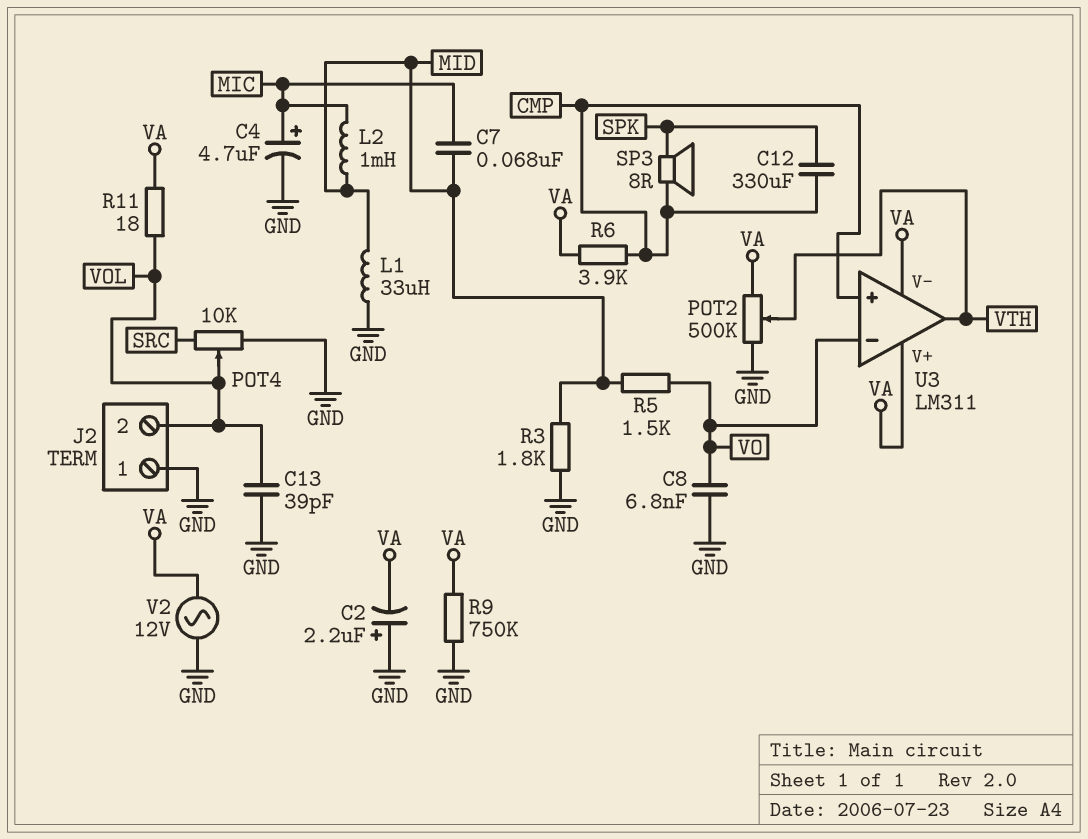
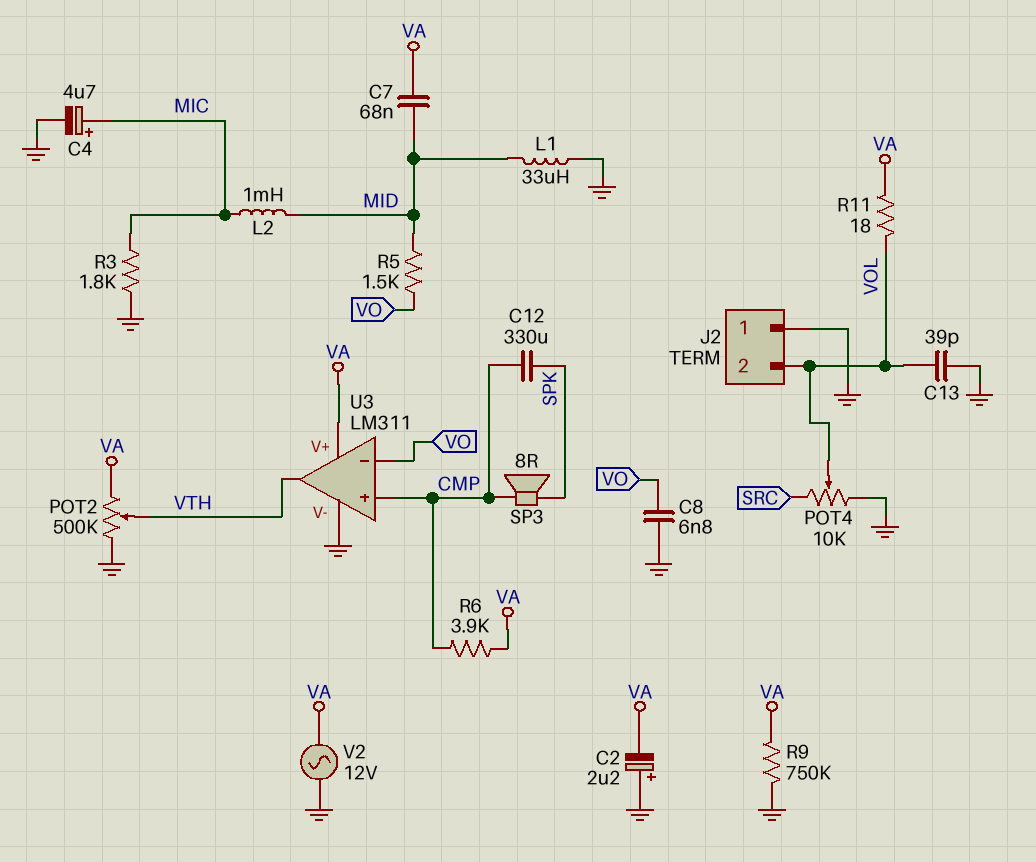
C7: 68nF (MIC, MID) -> 68nF (MID, VA)
R3: 1.8k (GND, MID) -> 1.8k (GND, MIC)
U3 pin V-: VA -> GND

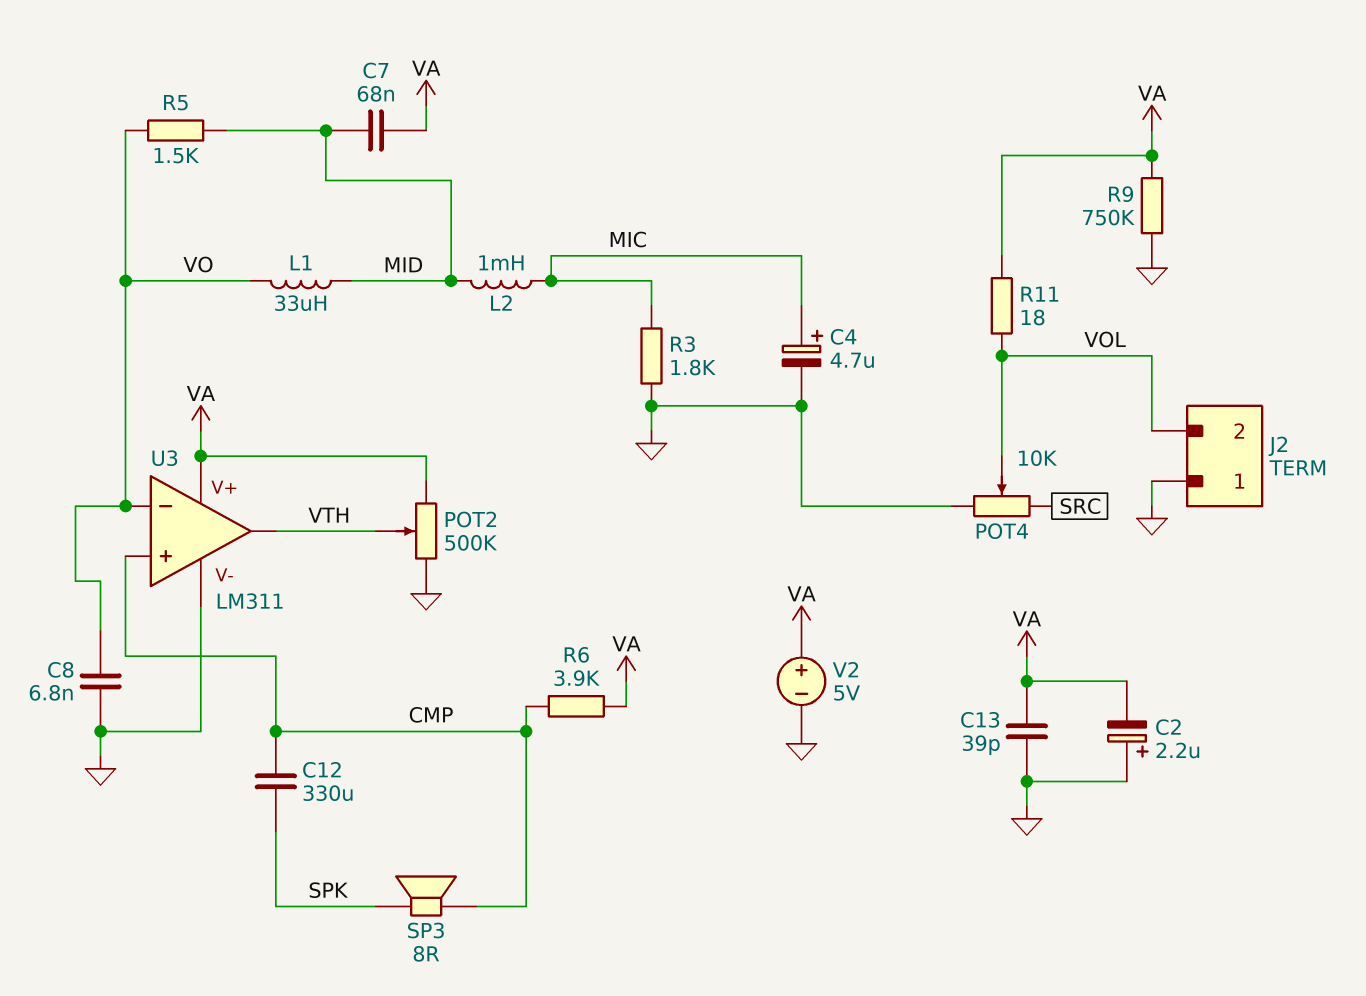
C13: 39pF (GND, VOL) -> 39pF (GND, VA)
L1: 33uH (GND, MID) -> 33uH (MID, VO)
V2: AC 12V (GND, VA) -> 5V (plus VA, minus GND)

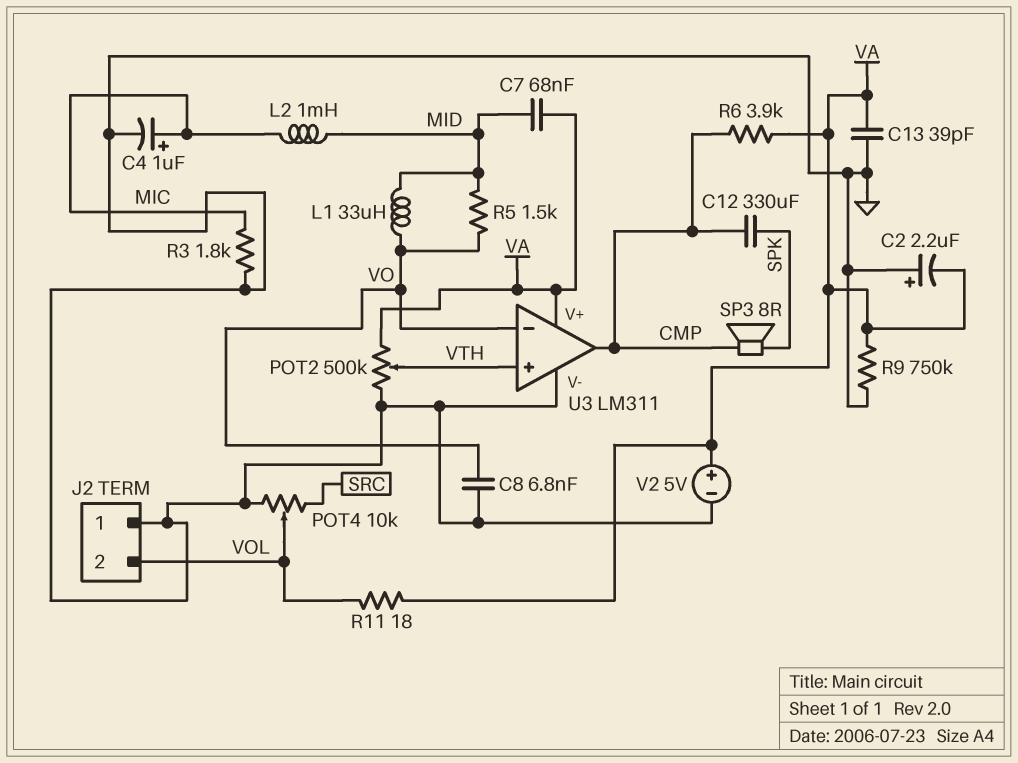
C4: 4.7uF (plus MIC, minus GND) -> 1uF (plus MIC, minus GND)
U3 pin in+: CMP -> VTH
U3 pin out: VTH -> CMP

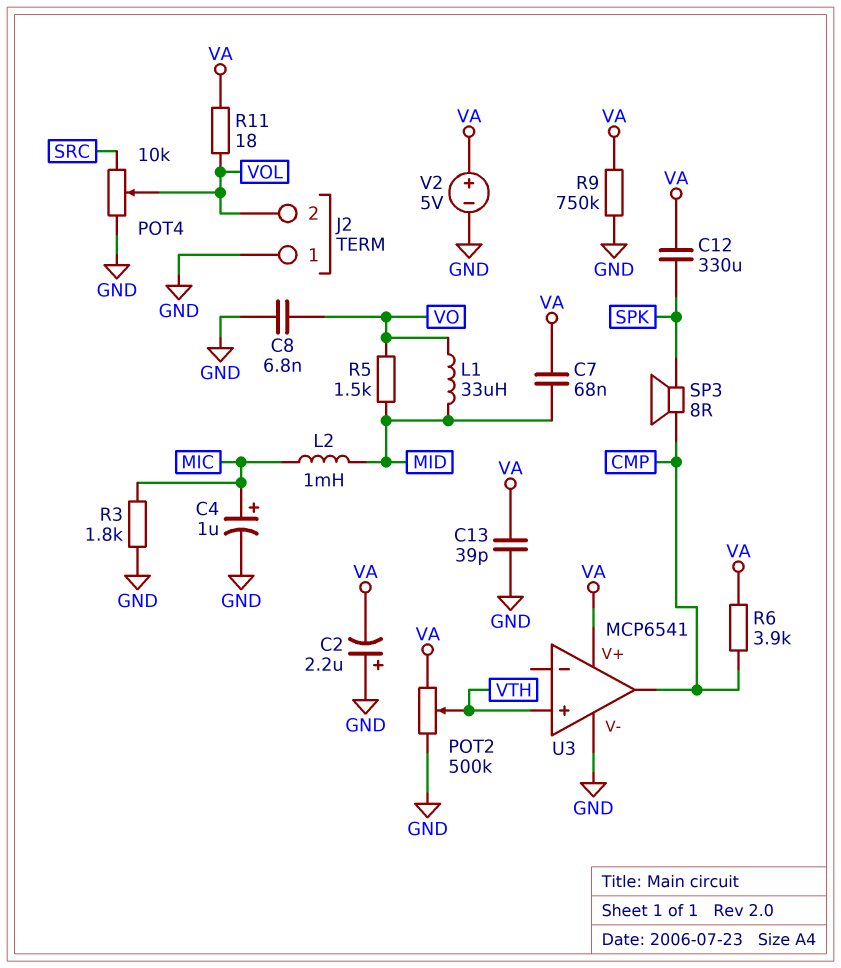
C12: 330uF (CMP, SPK) -> 330uF (SPK, VA)
U3: LM311 -> MCP6541
U3 pin in-: VO -> none

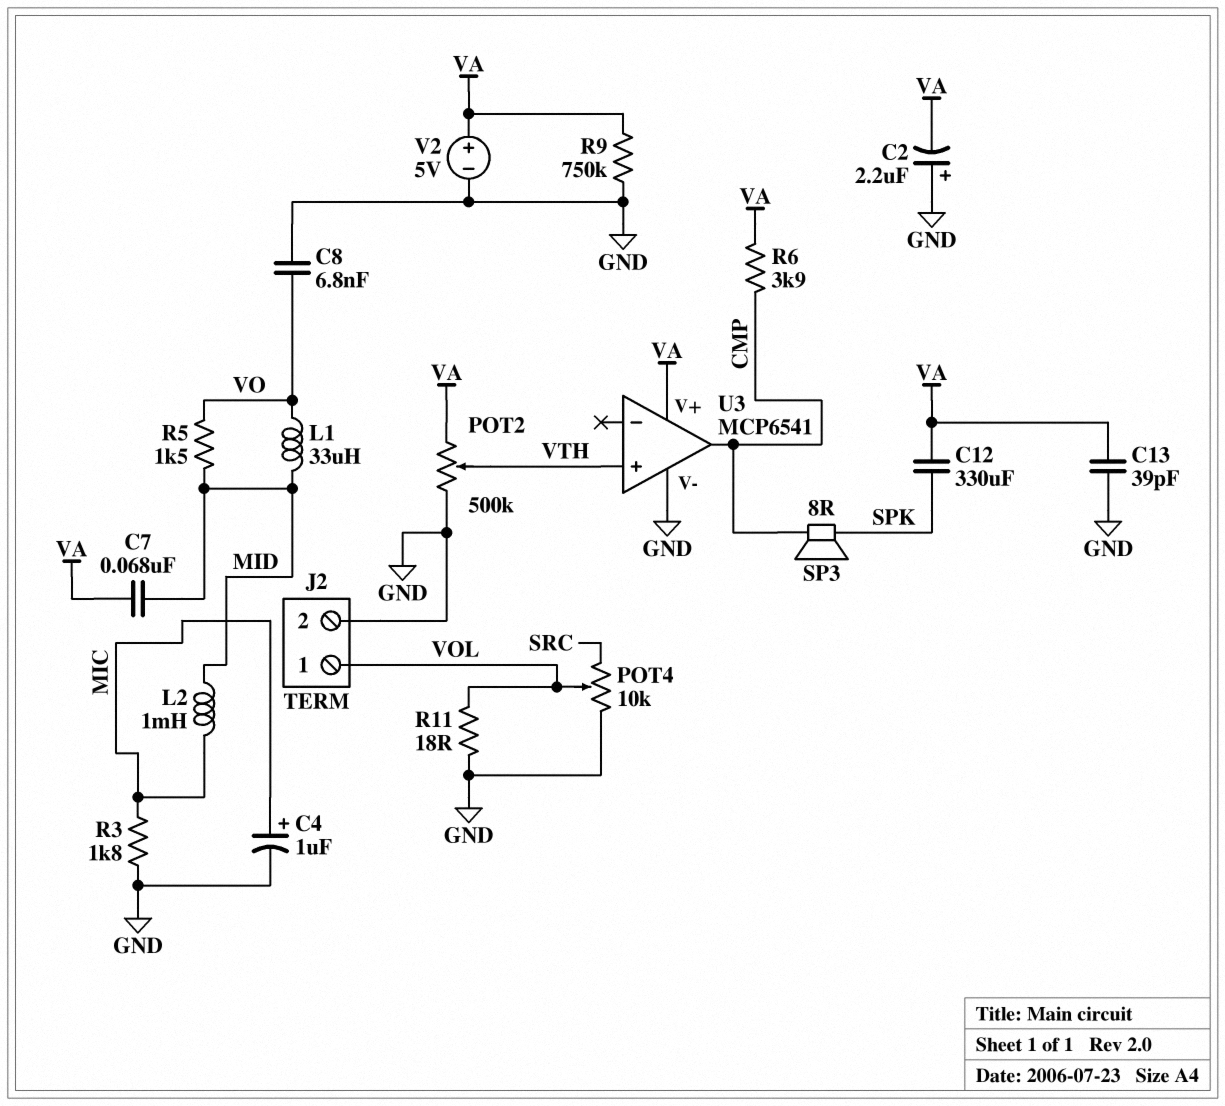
J2 pin 1: GND -> VOL
J2 pin 2: VOL -> GND
R11: 18 (VA, VOL) -> 18 (GND, VOL)

